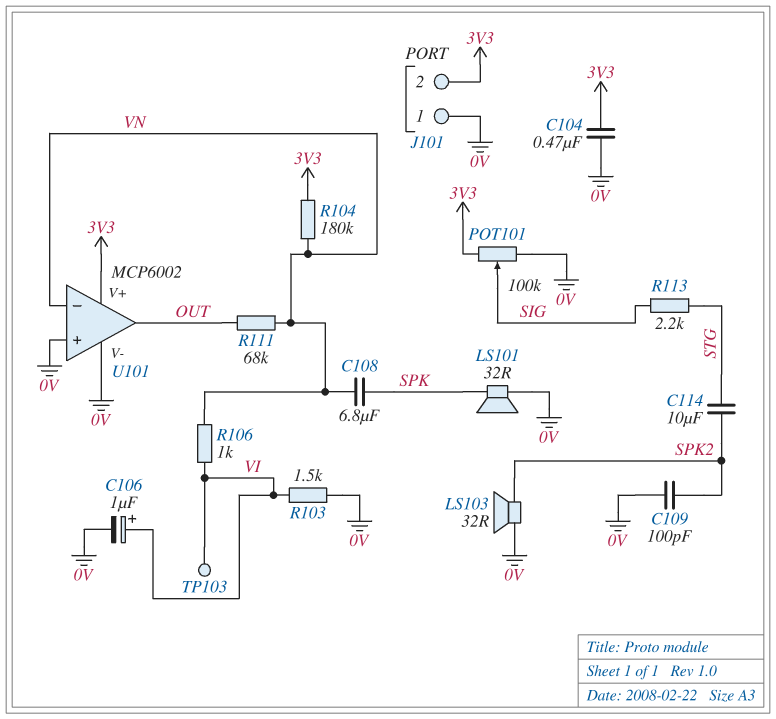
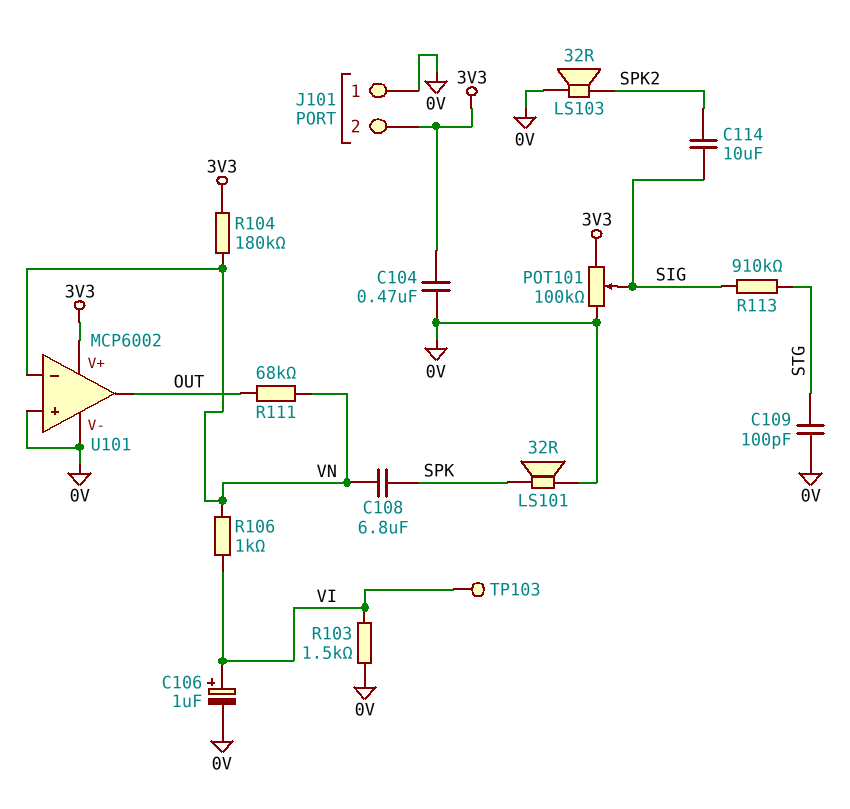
C109: 100pF (0V, SPK2) -> 100pF (0V, STG)
C114: 10uF (SPK2, STG) -> 10uF (SIG, SPK2)
R113: 2.2k (SIG, STG) -> 910k (SIG, STG)

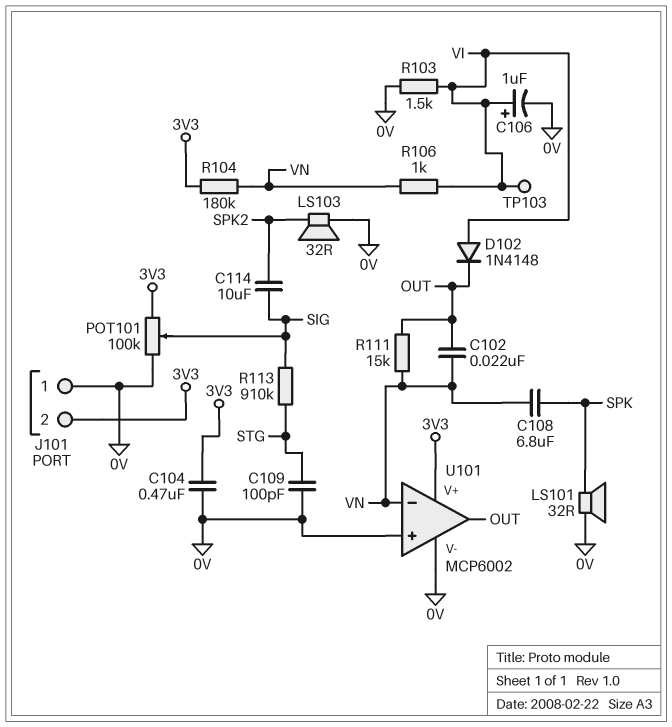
C102: none -> 22nF (OUT, VN)
D102: none -> diode 1N4148 (A VI, K OUT)
R111: 68k (OUT, VN) -> 15k (OUT, VN)

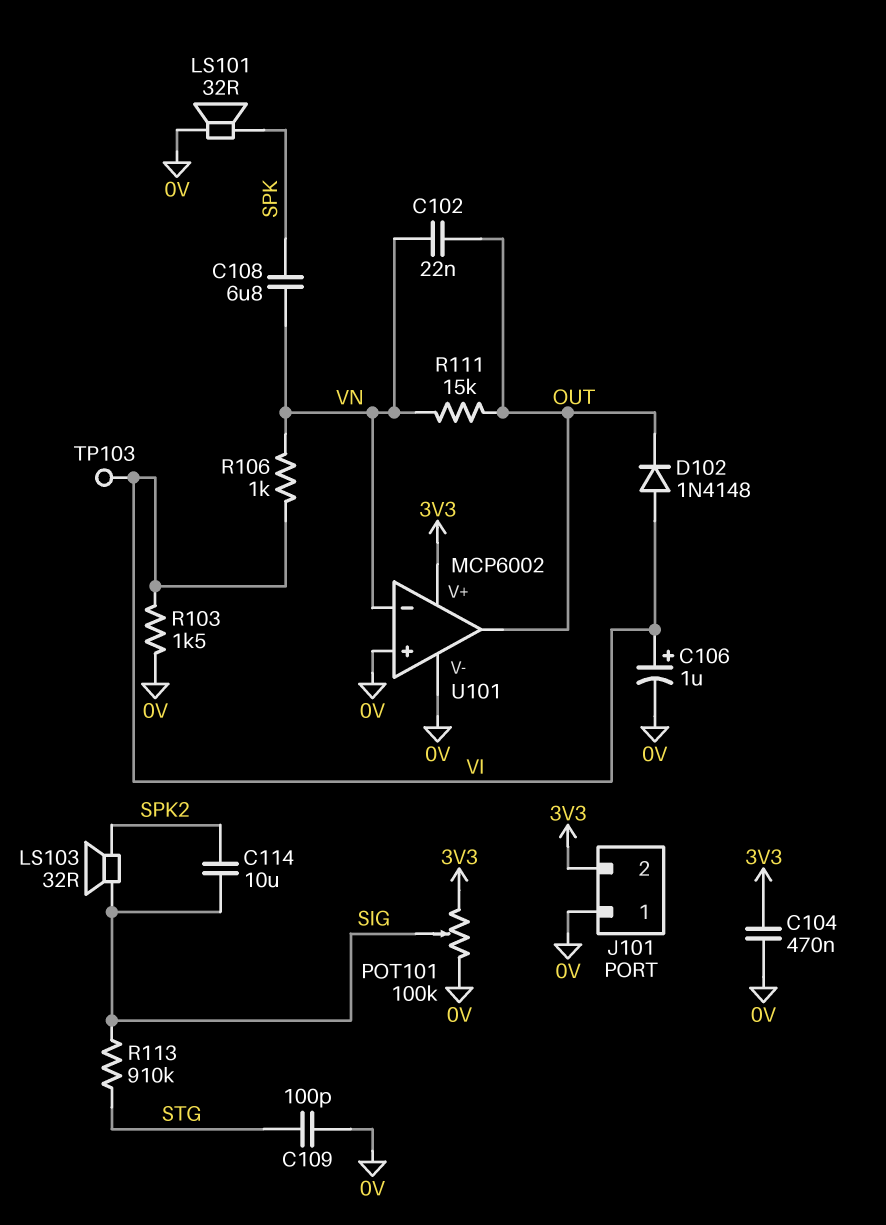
LS103: speaker 32R (0V, SPK2) -> speaker 32R (SIG, SPK2)
R104: 180k (3V3, VN) -> none

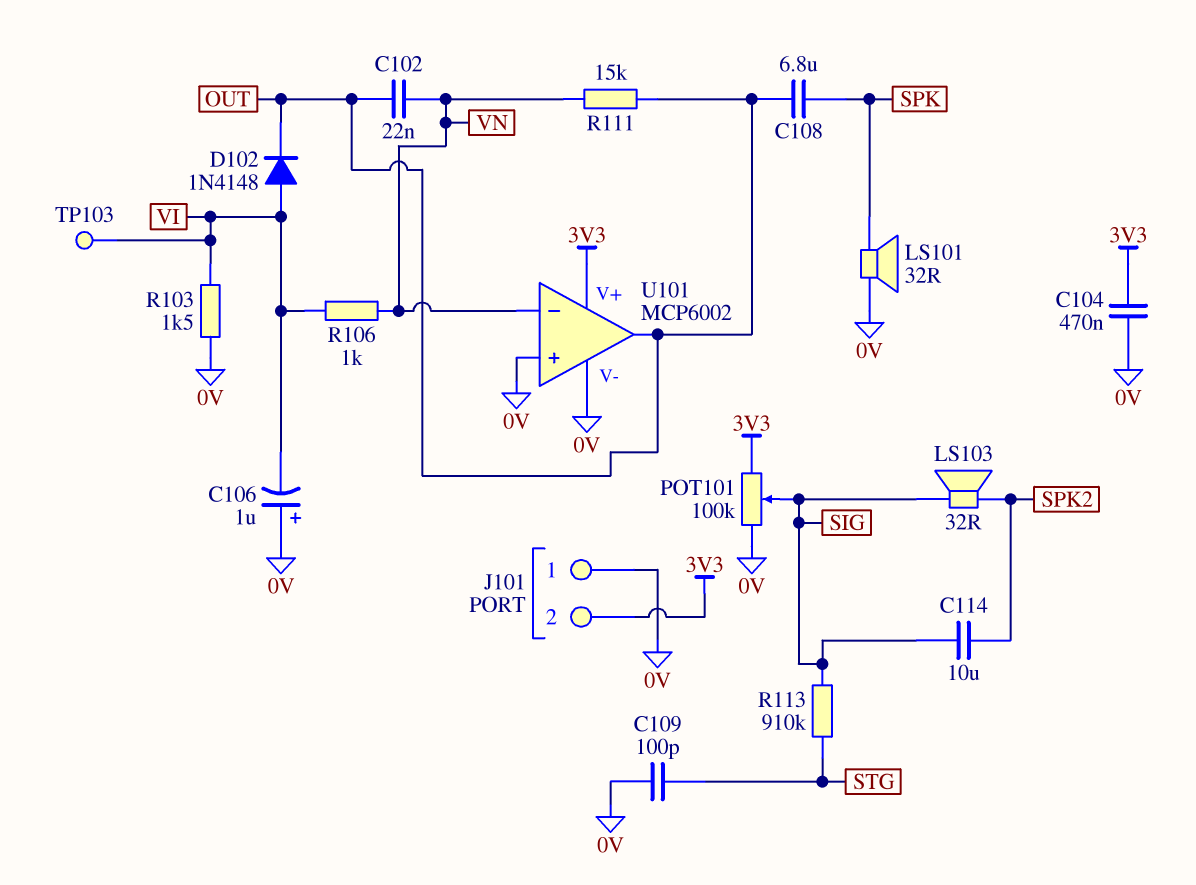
C106: 1uF (plus VI, minus 0V) -> 1uF (plus 0V, minus VI)
C108: 6.8uF (SPK, VN) -> 6.8uF (OUT, SPK)

